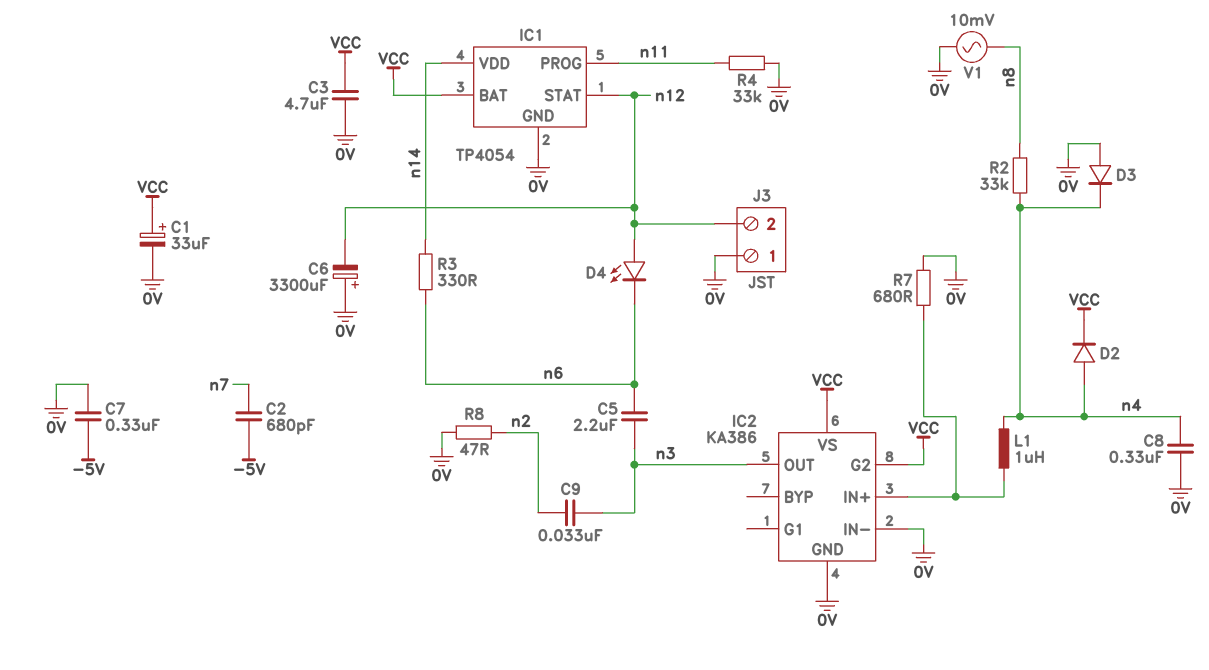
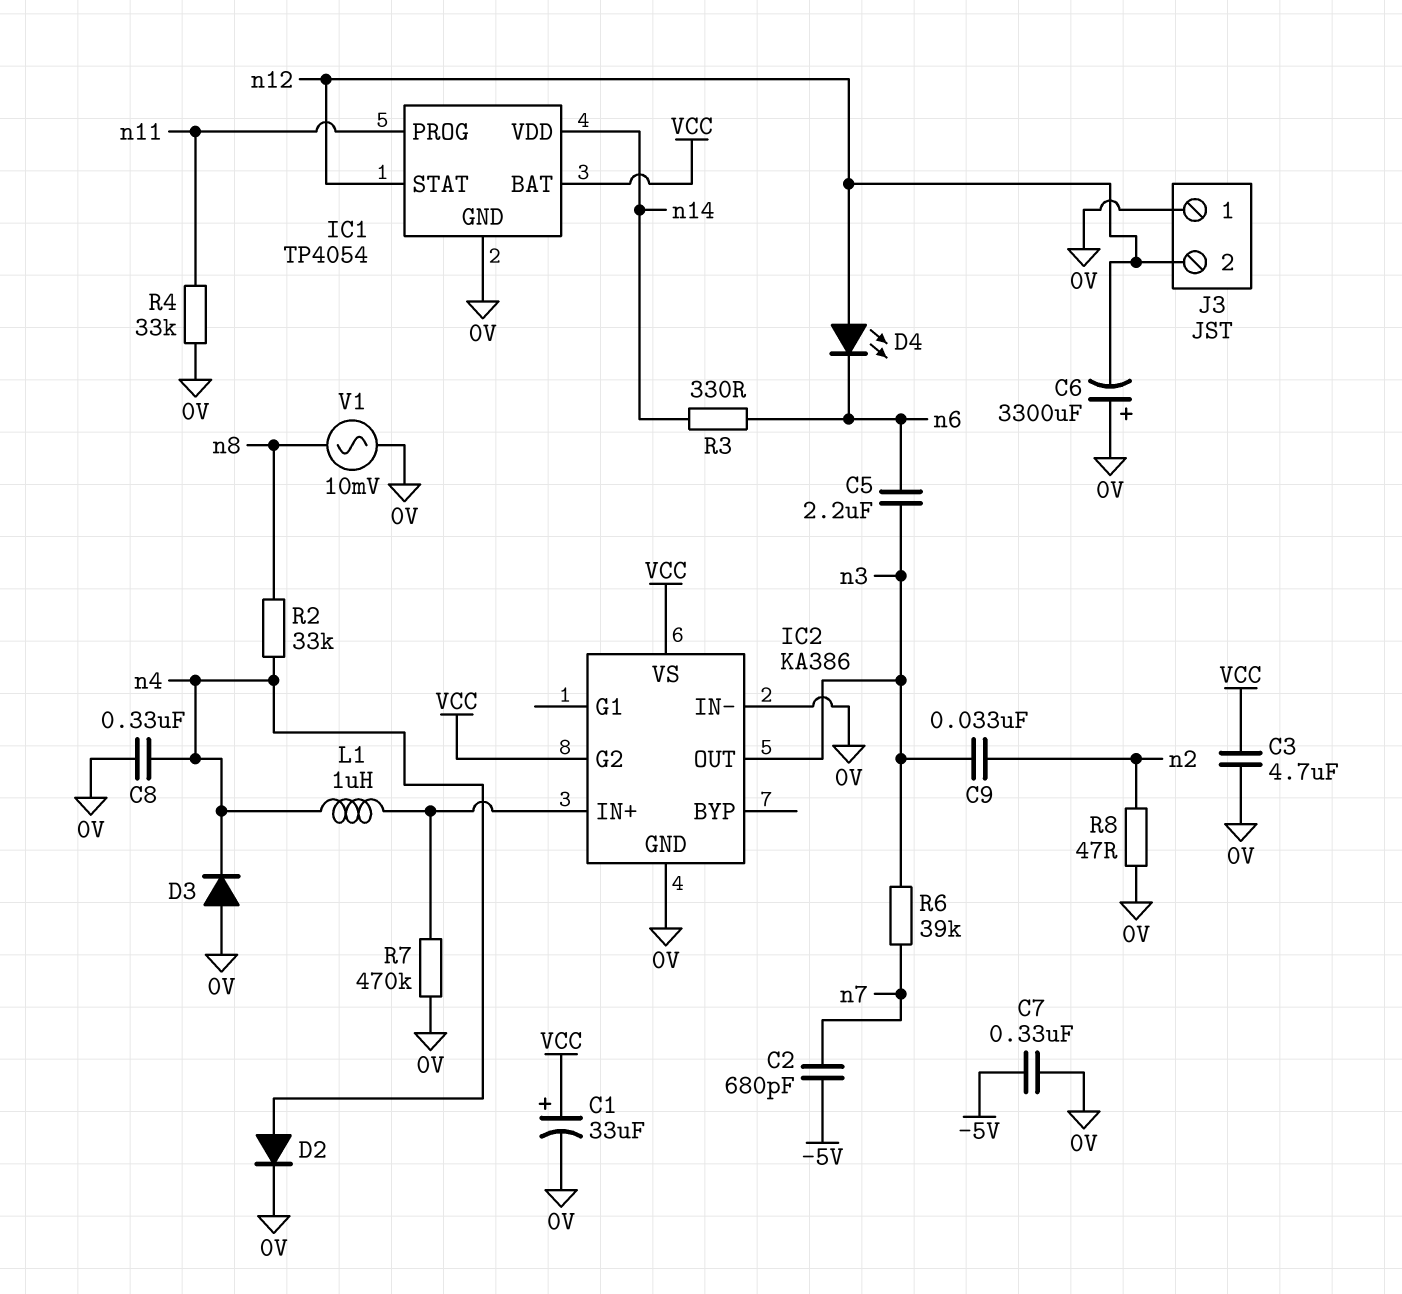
D2: diode (A n4, K VCC) -> diode (A n4, K 0V)
R6: none -> 39k (n3, n7)
R7: 680 (0V, IC2/IN+) -> 470k (0V, IC2/IN+)

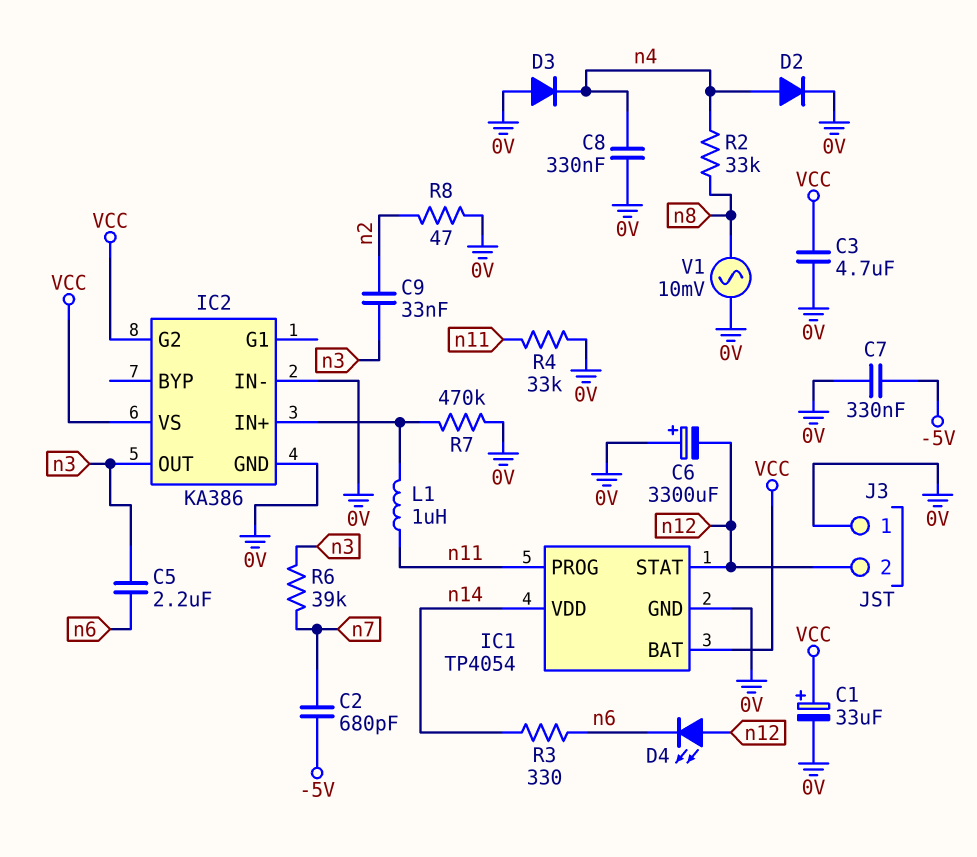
L1: 1uH (IC2/IN+, n4) -> 1uH (IC2/IN+, n11)

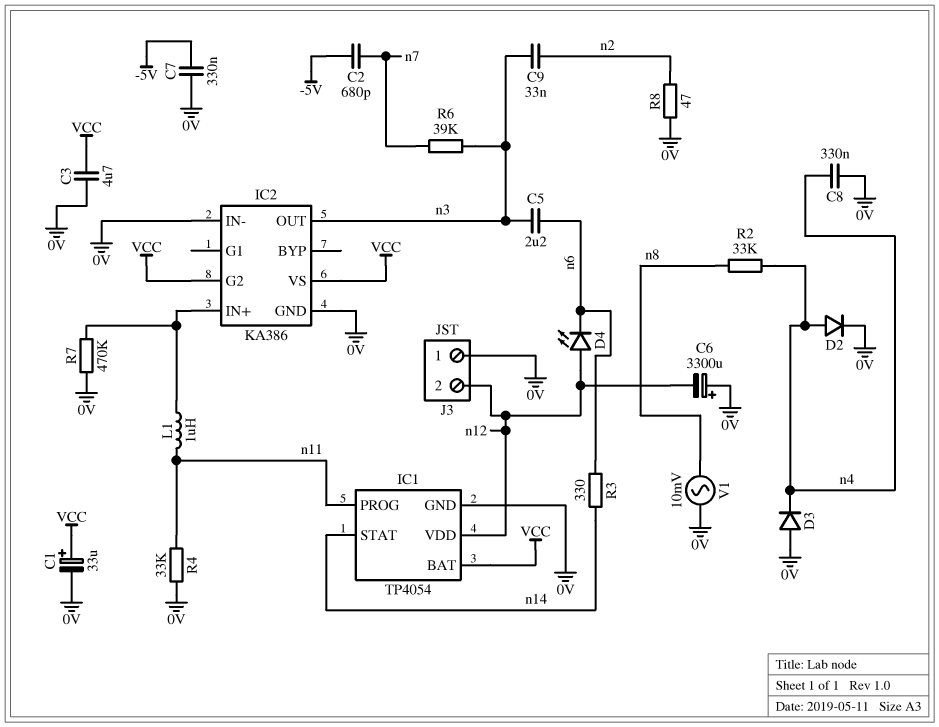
IC1 pin STAT: n12 -> n14
IC1 pin VDD: n14 -> n12

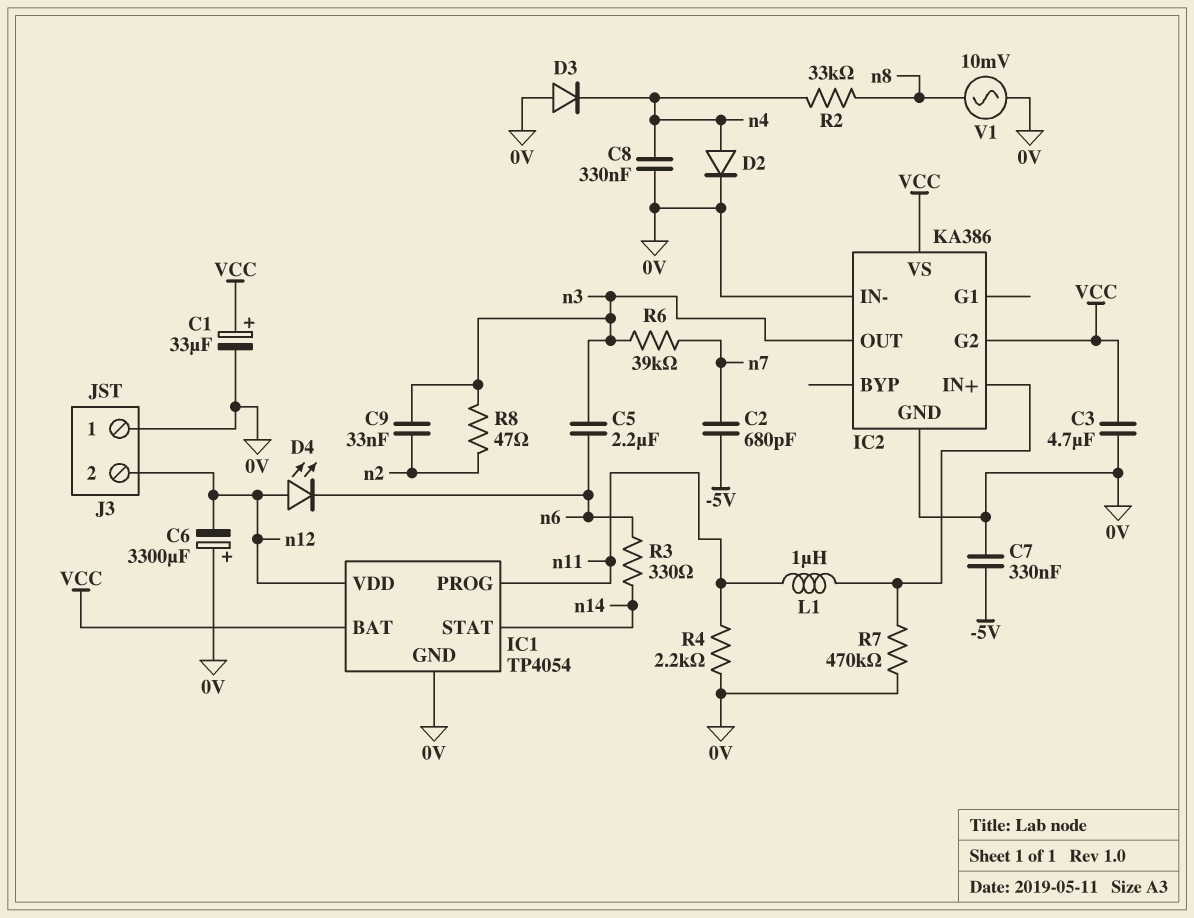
R4: 33k (0V, n11) -> 2.2k (0V, n11)
R8: 47 (0V, n2) -> 47 (n2, n3)

